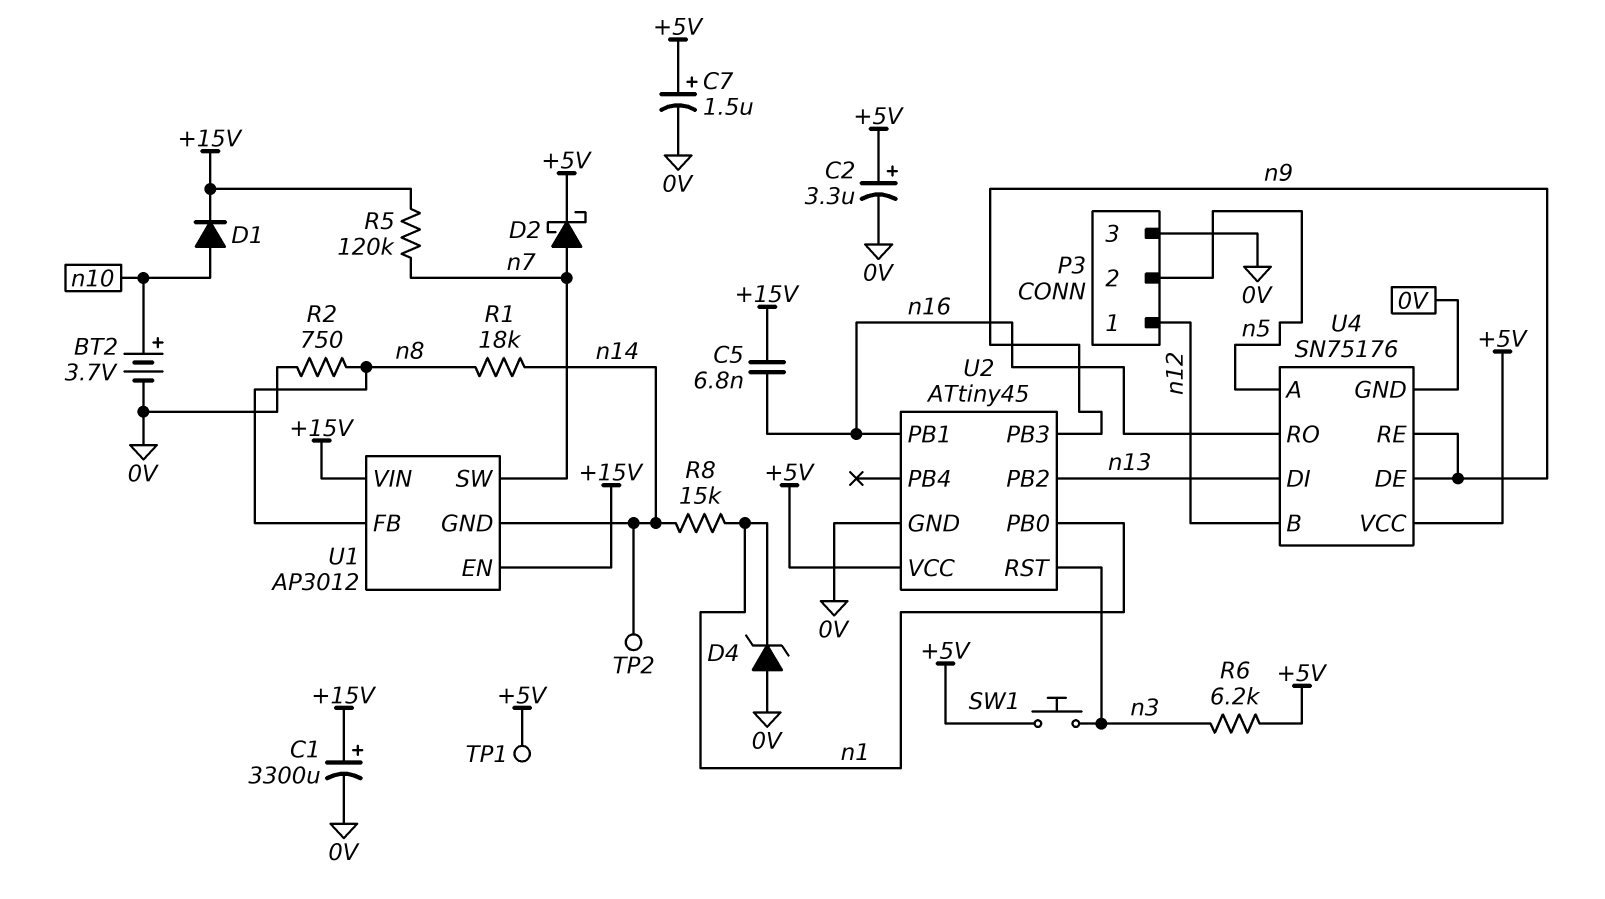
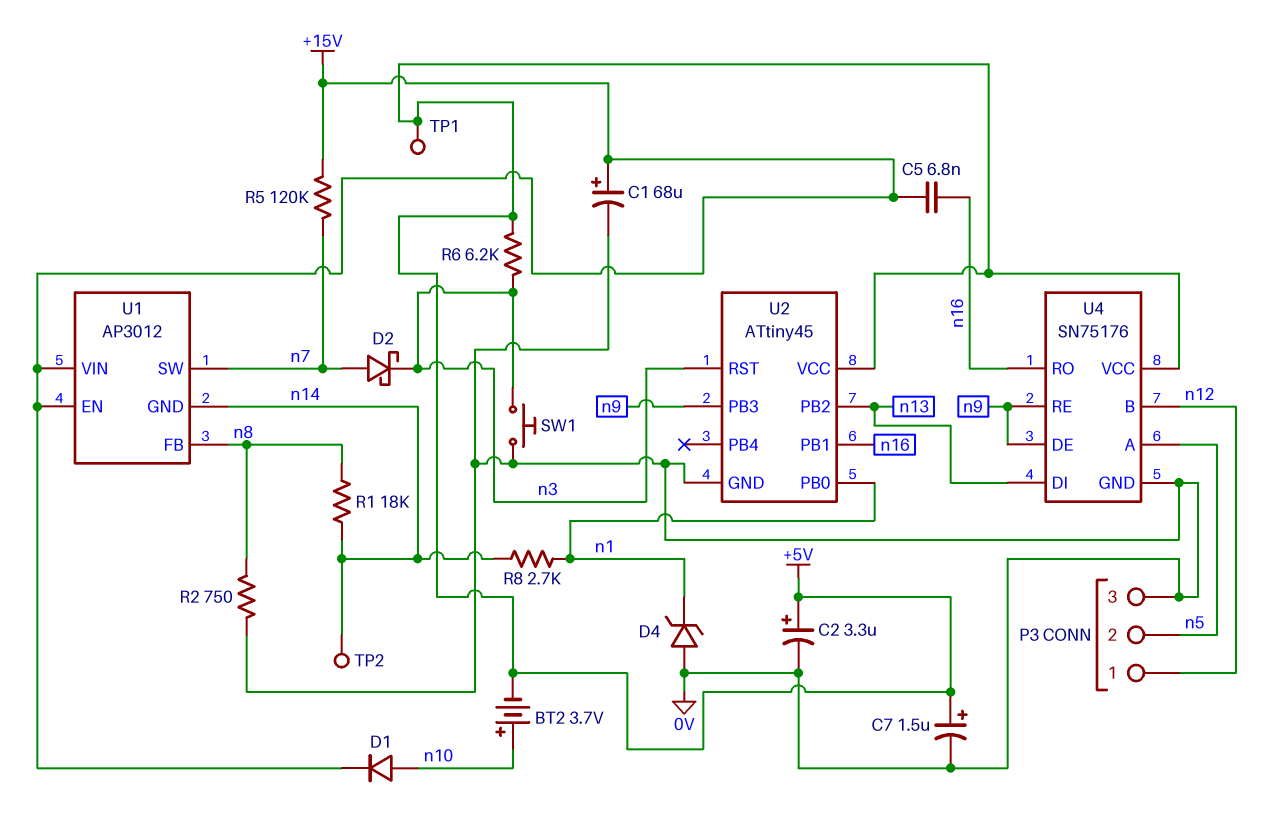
BT2: 3.7V (plus n10, minus 0V) -> 3.7V (plus n10, minus +5V)
C1: 3300uF (plus +15V, minus 0V) -> 68uF (plus +15V, minus 0V)
D2: schottky (A n7, K +5V) -> schottky (A n7, K n3)
R8: 15k (n1, n14) -> 2.7k (n1, n14)
SW1: button (+5V, n3) -> button (0V, n3)

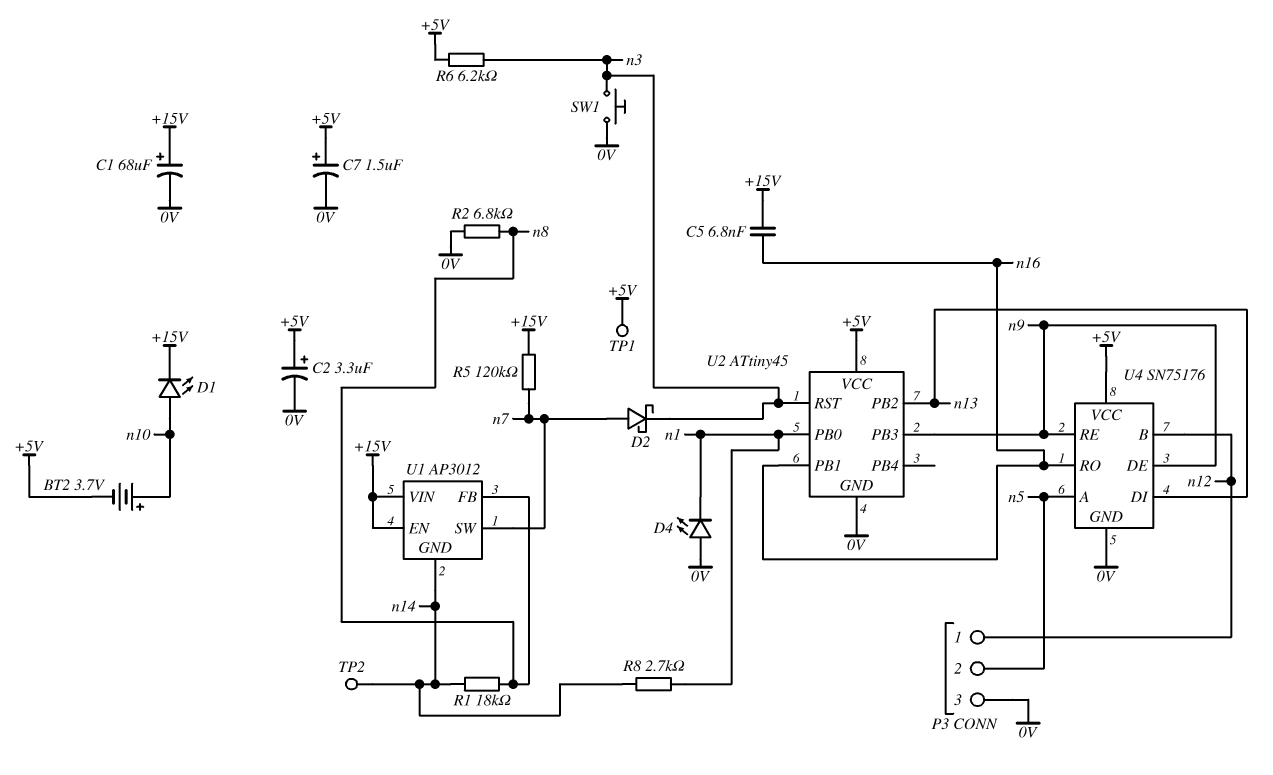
D1: diode (A n10, K +15V) -> LED (A n10, K +15V)
D4: zener (A 0V, K n1) -> LED (A 0V, K n1)
R2: 750 (0V, n8) -> 6.8k (0V, n8)

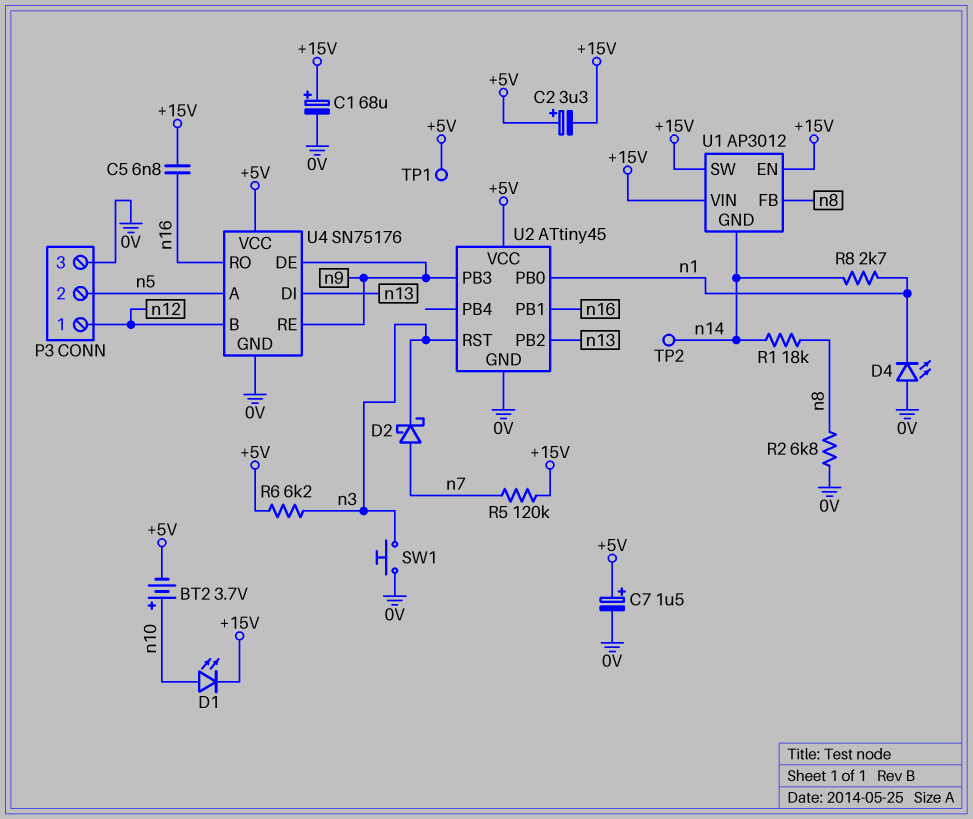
C2: 3.3uF (plus +5V, minus 0V) -> 3.3uF (plus +5V, minus +15V)
U1 pin SW: n7 -> +15V

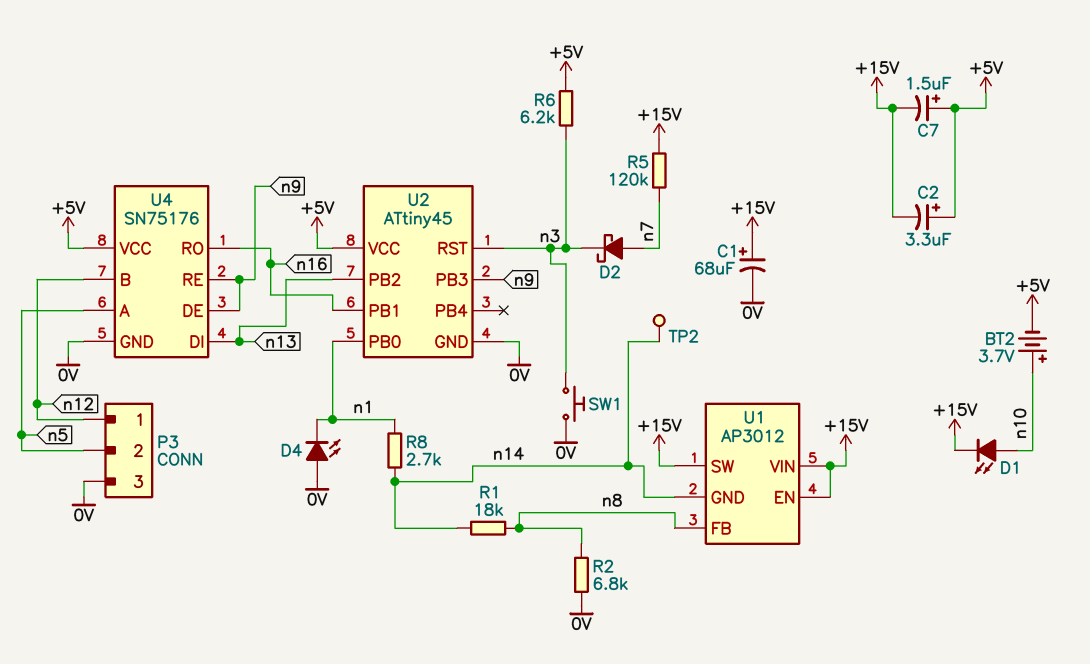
C5: 6.8nF (+15V, n16) -> none
C7: 1.5uF (plus +5V, minus 0V) -> 1.5uF (plus +5V, minus +15V)
TP1: test point (+5V) -> none

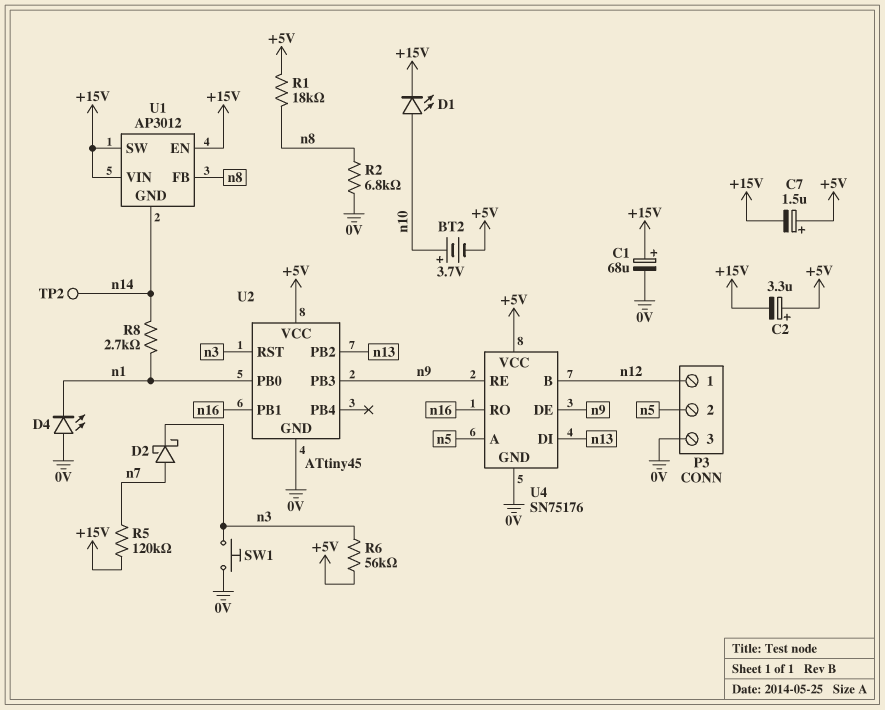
R1: 18k (n8, n14) -> 18k (+5V, n8)
R6: 6.2k (+5V, n3) -> 56k (+5V, n3)

